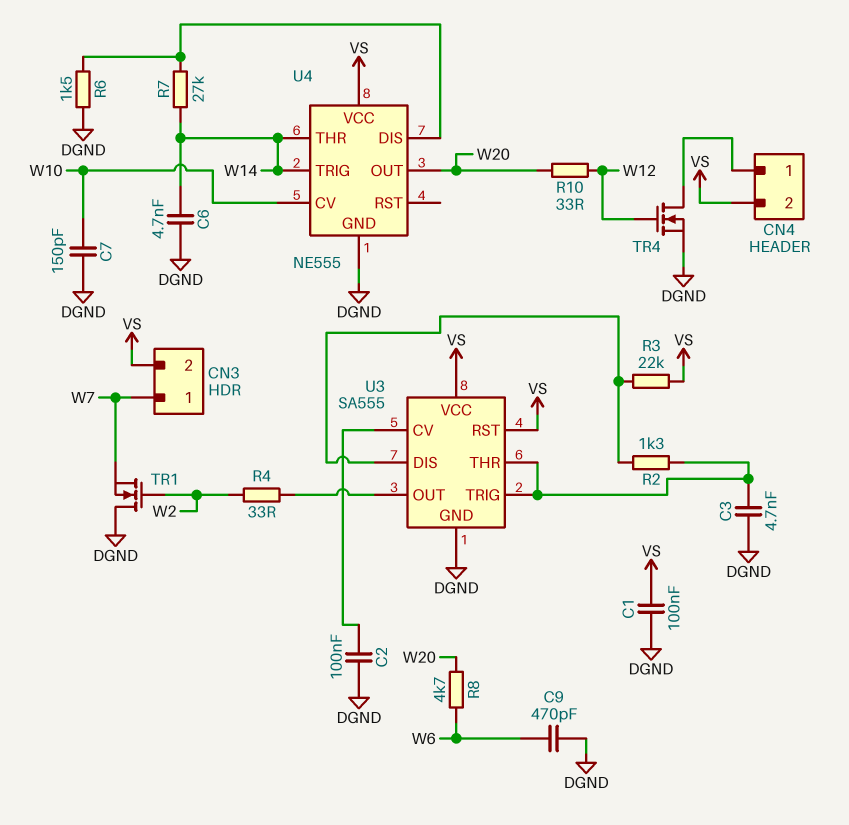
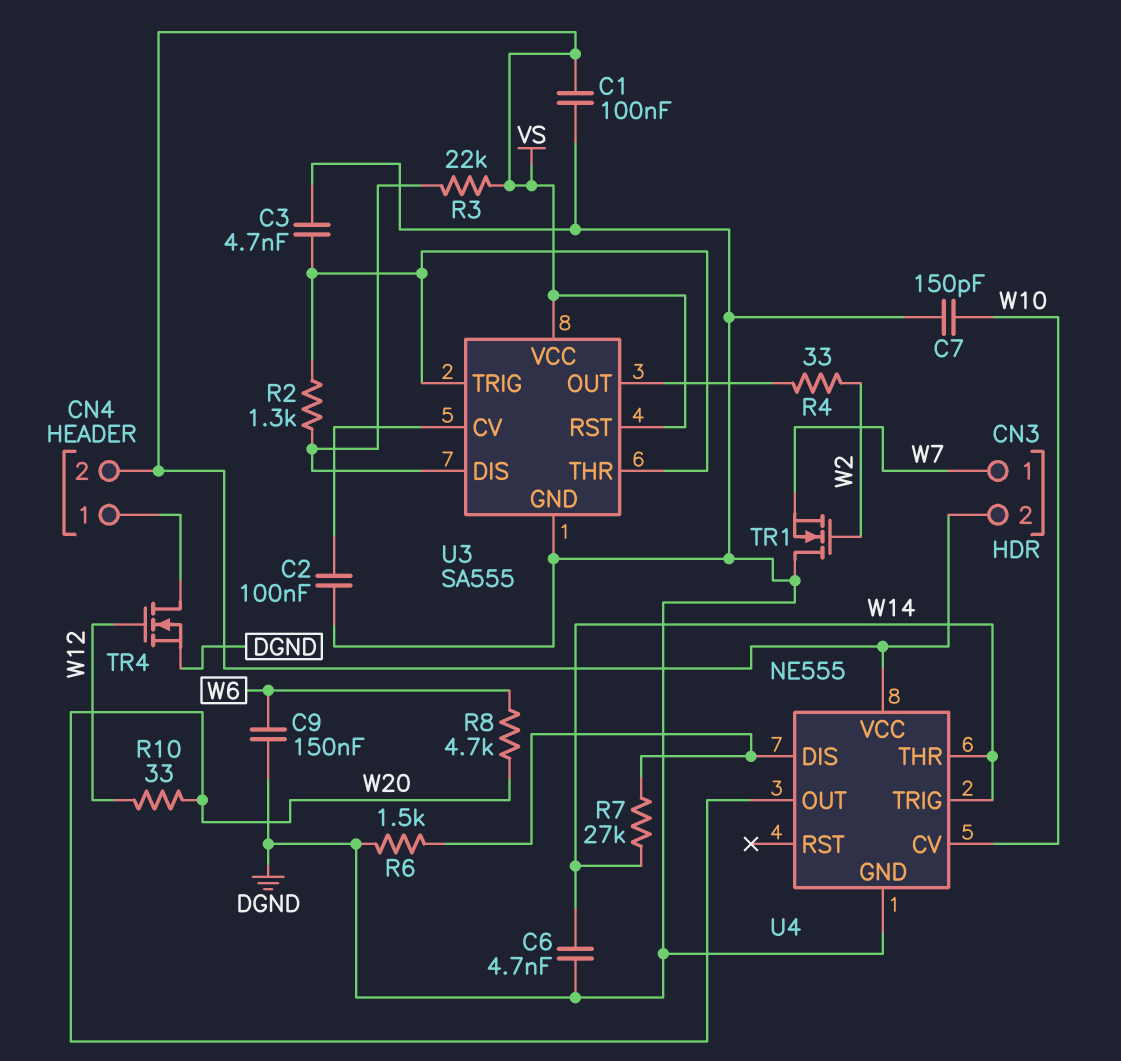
C9: 470pF (DGND, W6) -> 150nF (DGND, W6)

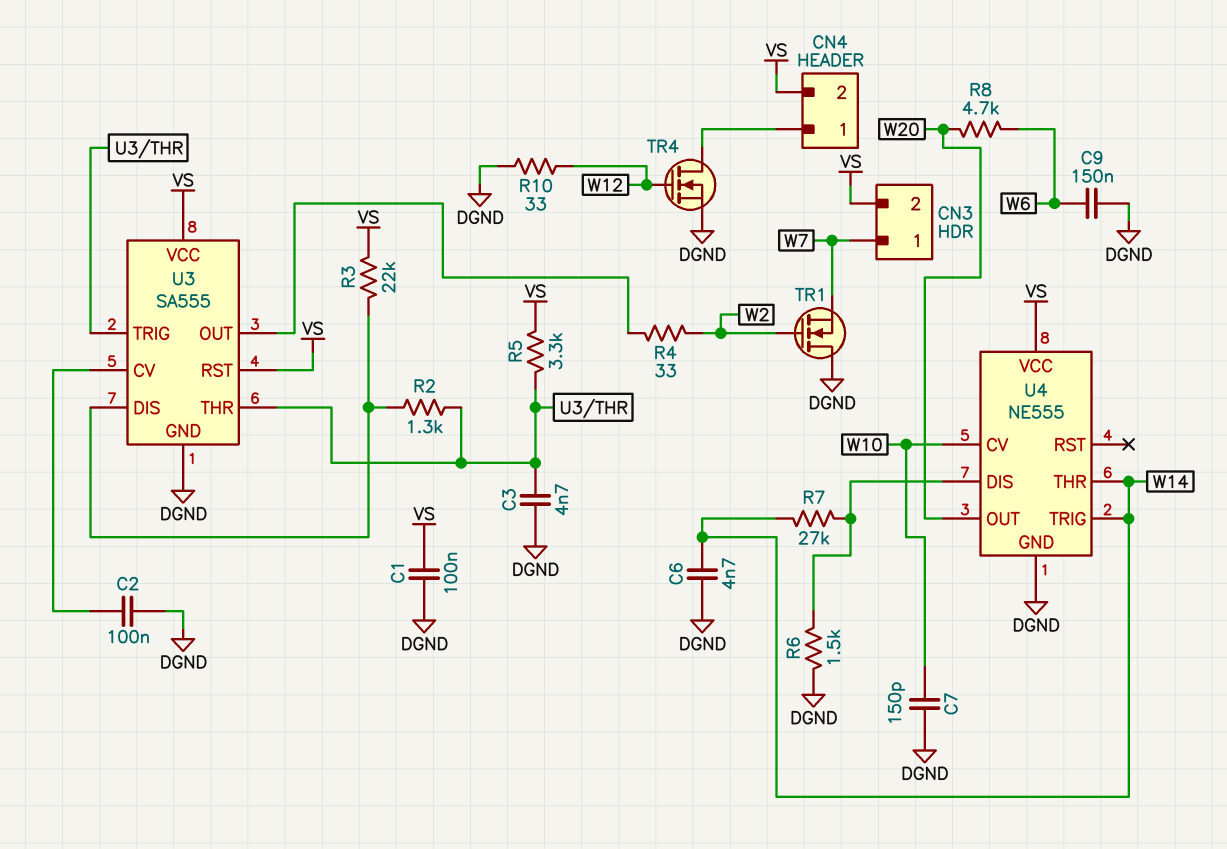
R5: none -> 3.3k (U3/THR, VS)
R10: 33 (W12, W20) -> 33 (DGND, W12)

